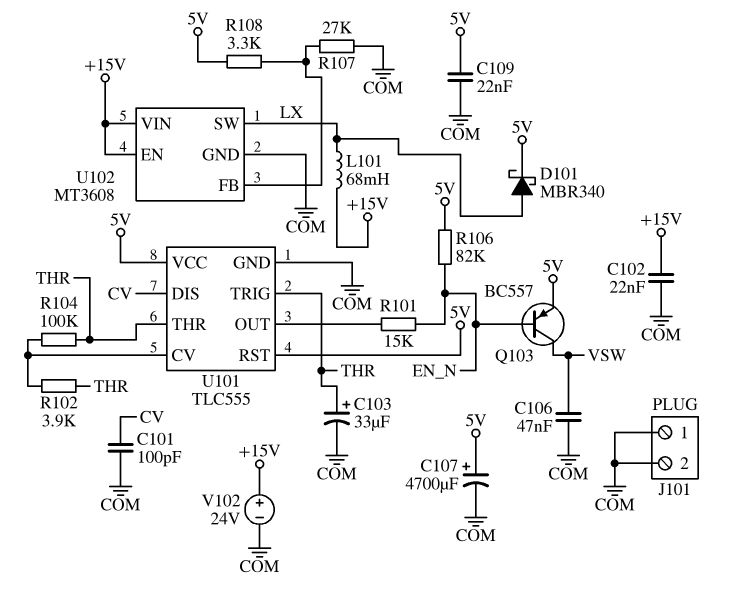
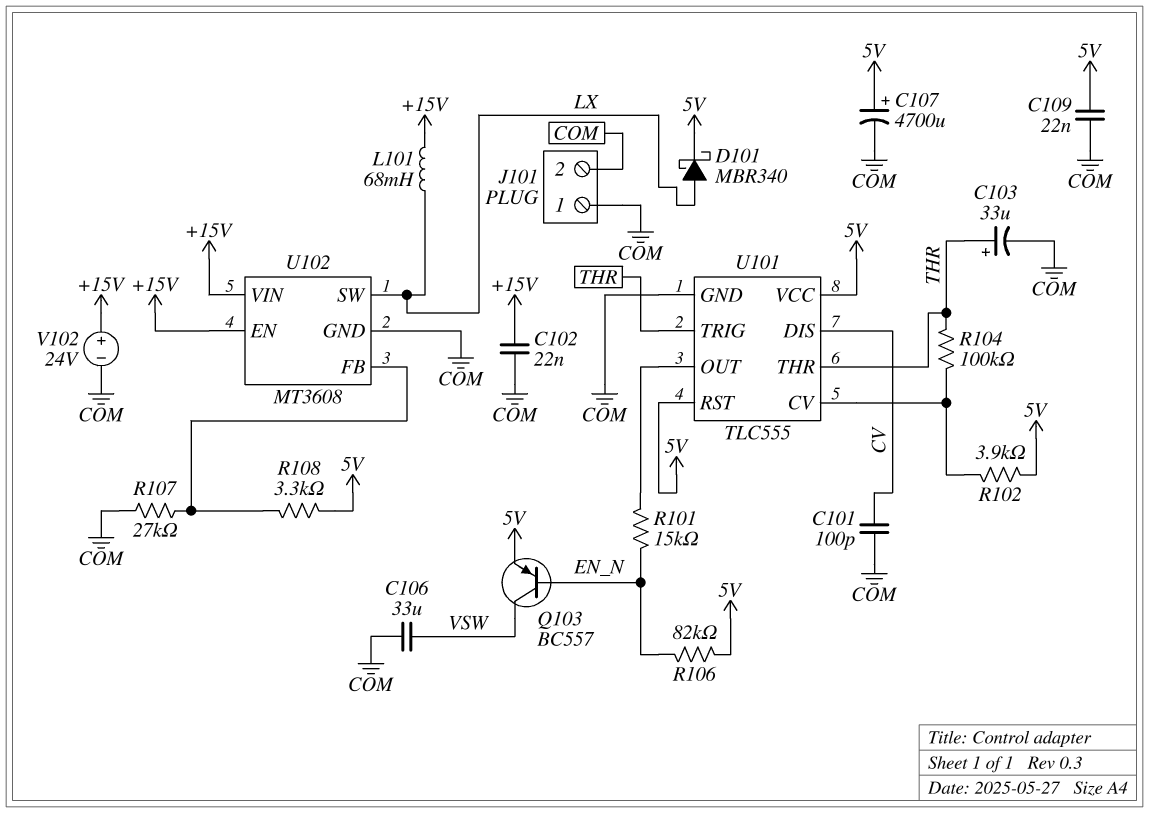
C106: 47nF (COM, VSW) -> 33uF (COM, VSW)
R102: 3.9k (THR, U101/CV) -> 3.9k (5V, U101/CV)

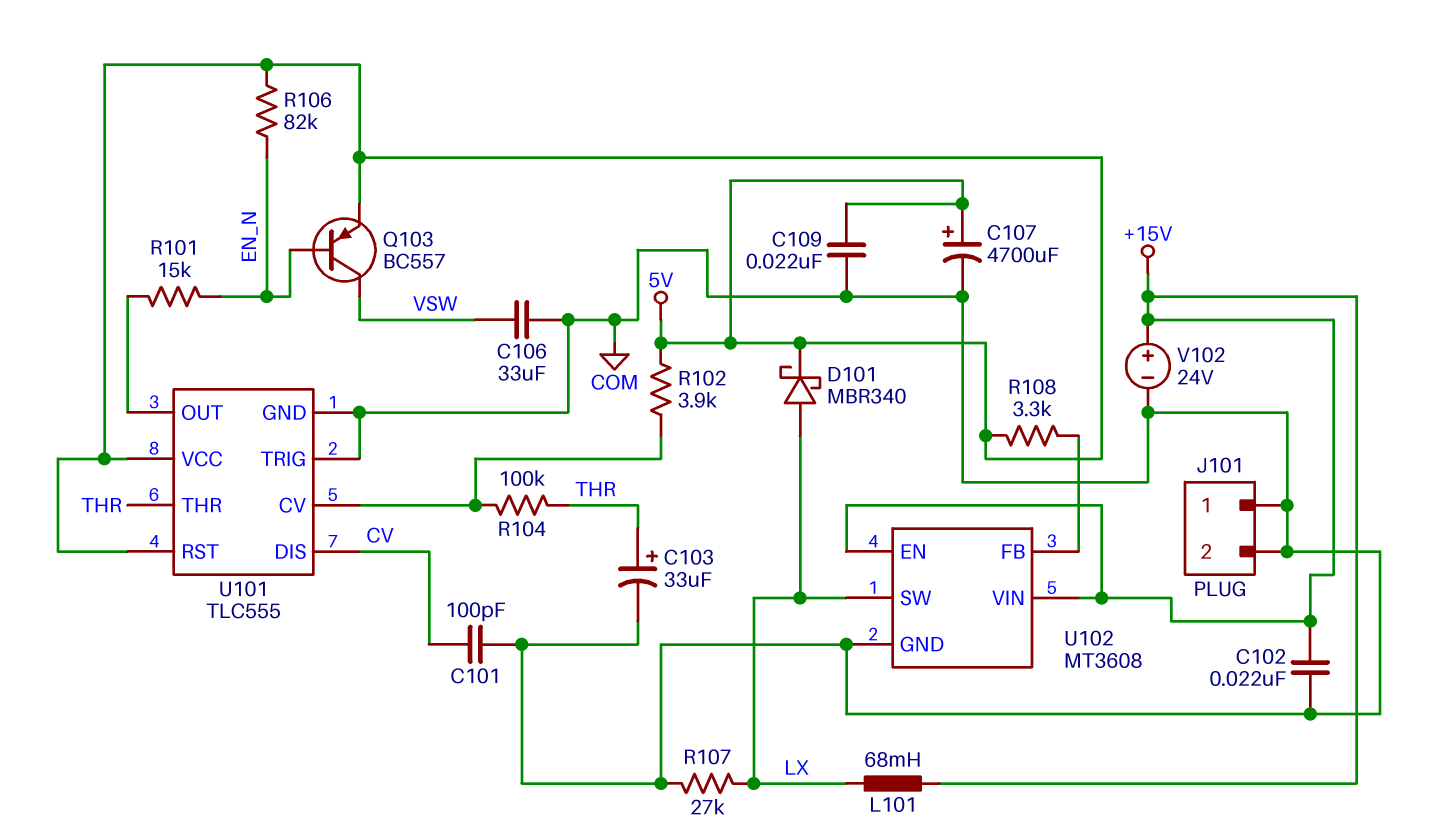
R107: 27k (COM, U102/FB) -> 27k (COM, LX)
U101 pin TRIG: THR -> COM

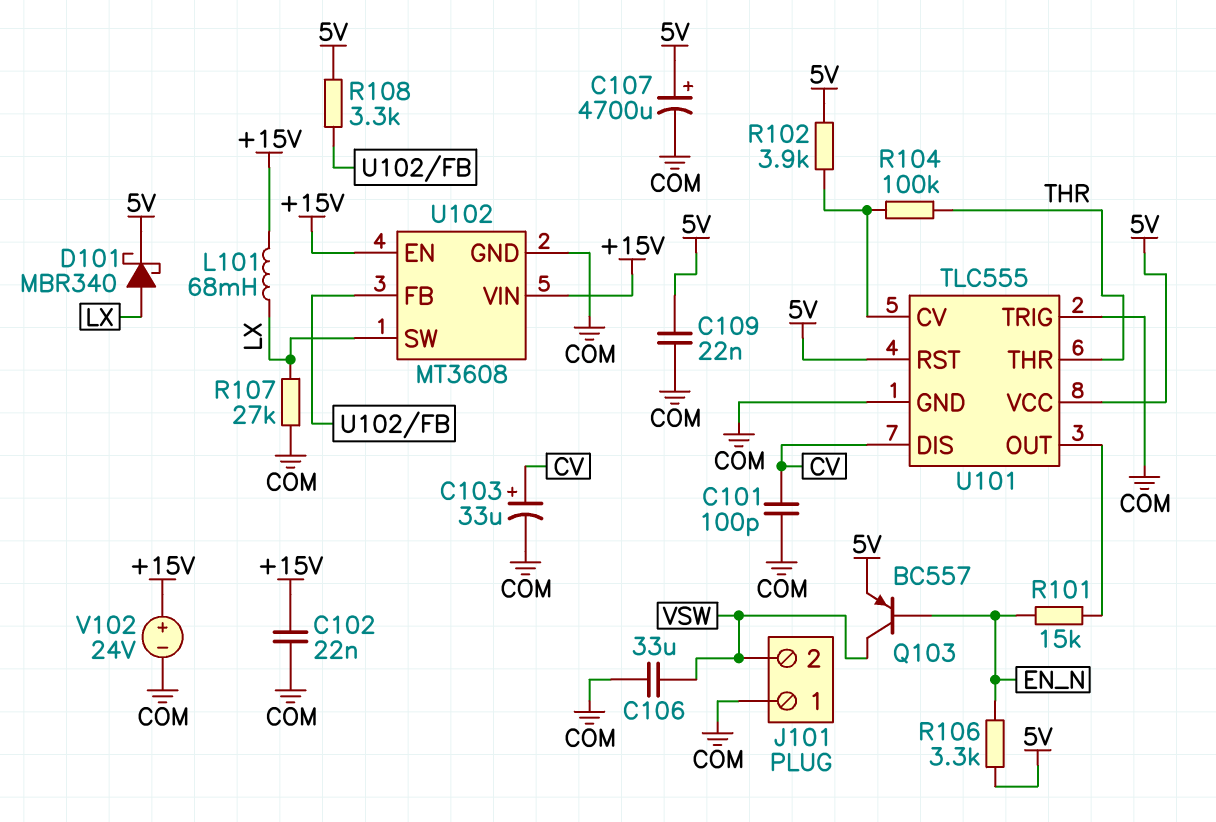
C103: 33uF (plus THR, minus COM) -> 33uF (plus CV, minus COM)
J101 pin 2: COM -> VSW
R106: 82k (5V, EN_N) -> 3.3k (5V, EN_N)

